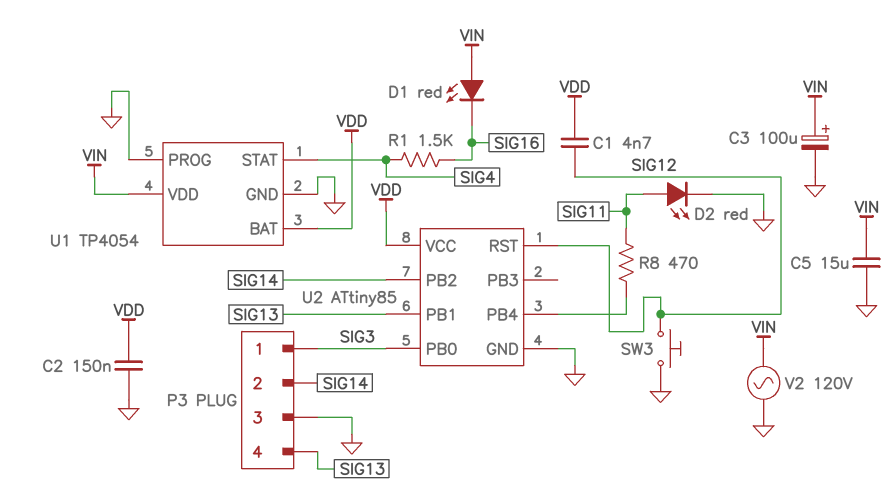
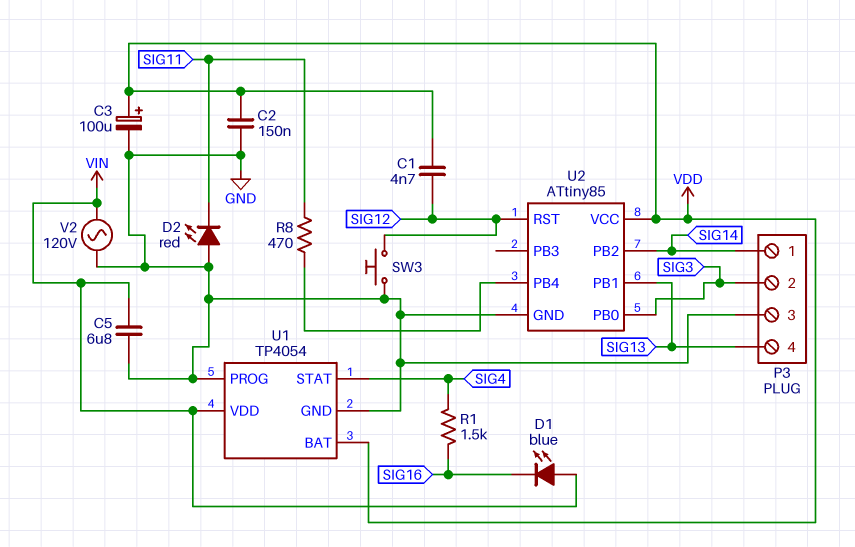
C3: 100uF (plus VIN, minus GND) -> 100uF (plus VDD, minus GND)
C5: 15uF (GND, VIN) -> 6.8uF (GND, VIN)
D1: LED red (A VIN, K SIG16) -> LED blue (A VIN, K SIG16)
D2: LED red (A SIG11, K GND) -> LED red (A GND, K SIG11)
P3 pin 1: SIG3 -> SIG14
P3 pin 2: SIG14 -> SIG3

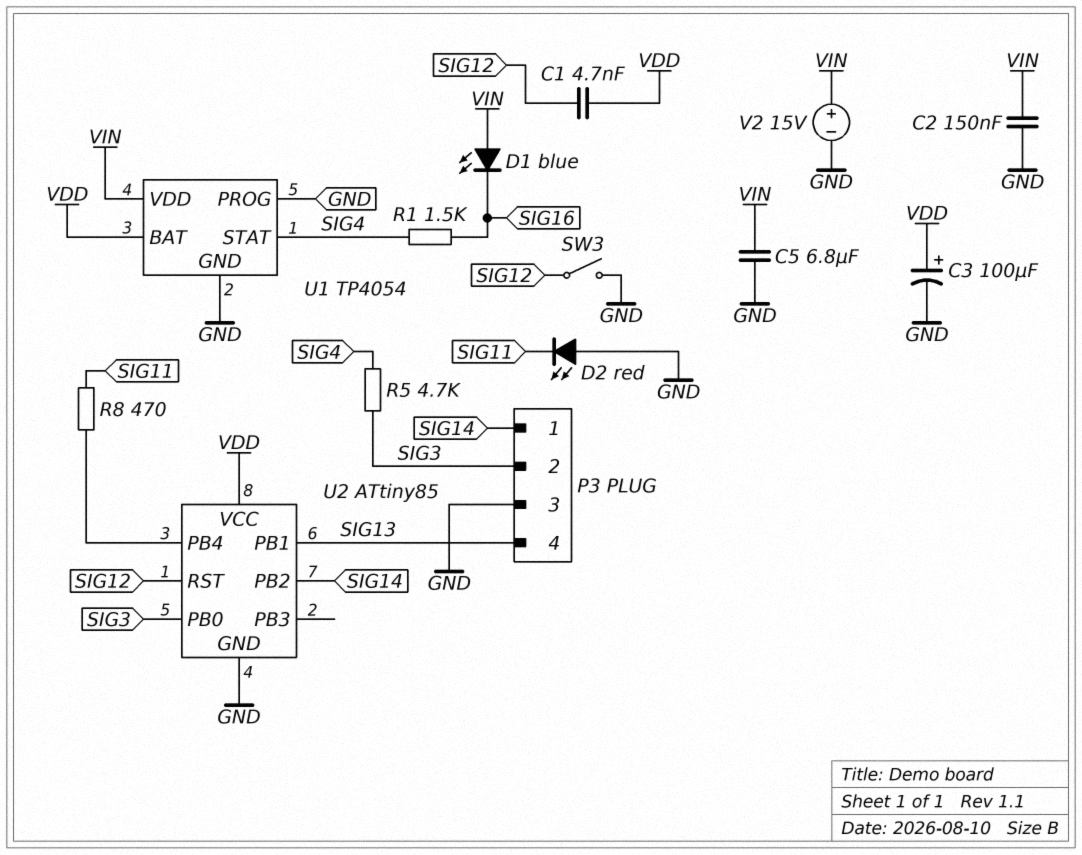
C2: 150nF (GND, VDD) -> 150nF (GND, VIN)
R5: none -> 4.7k (SIG3, SIG4)
SW3: button (GND, SIG12) -> switch (GND, SIG12)
V2: AC 120V (GND, VIN) -> 15V (plus VIN, minus GND)

